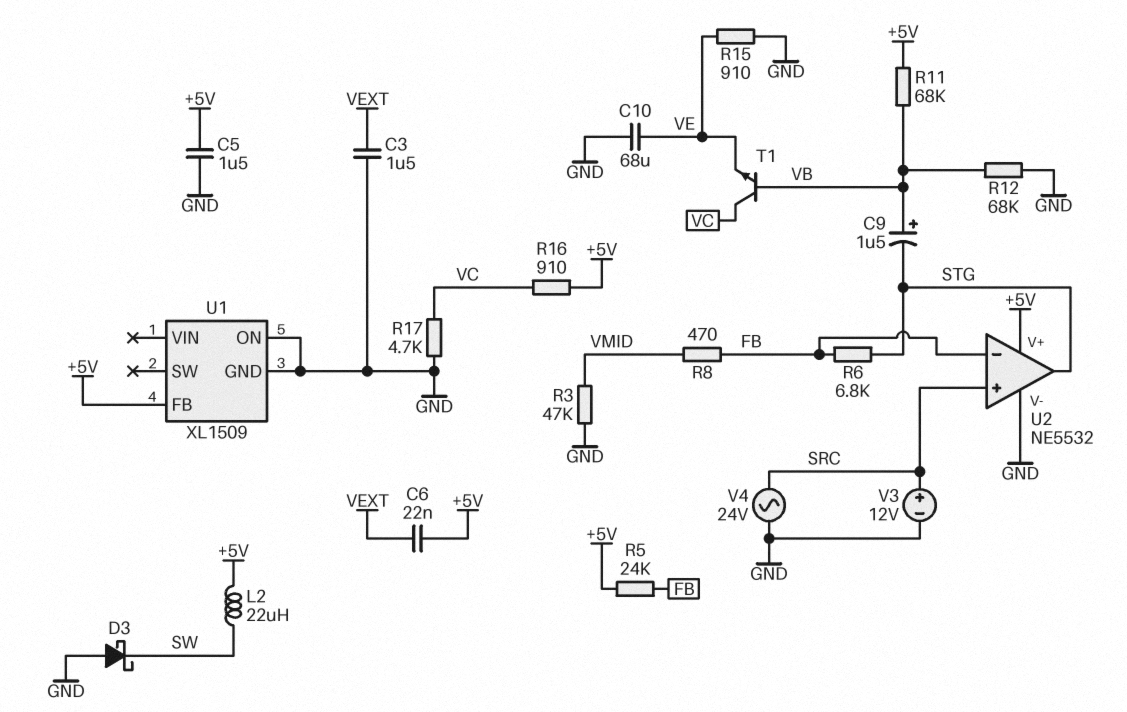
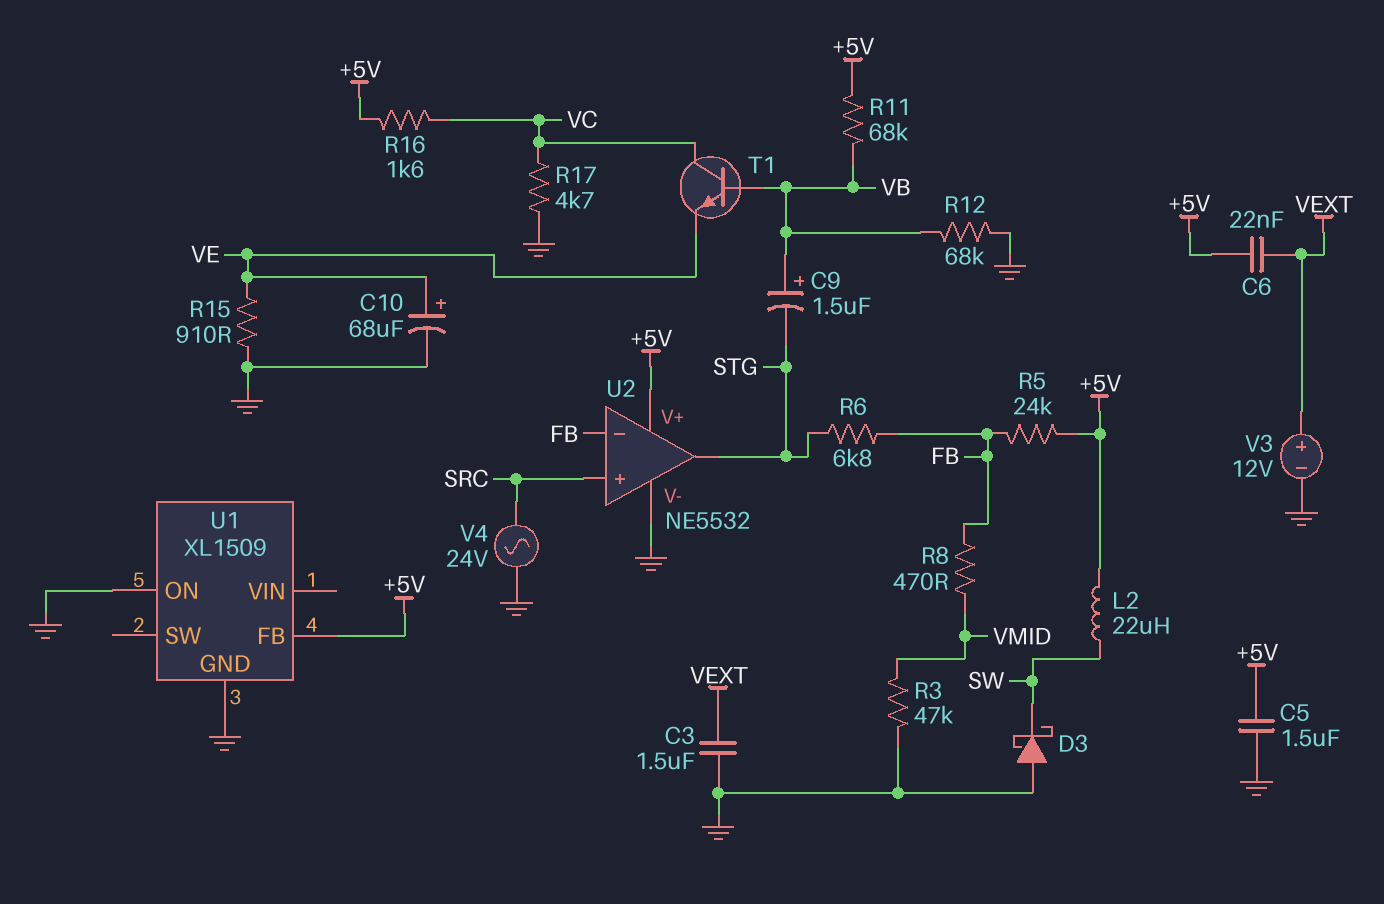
C10: 68uF (GND, VE) -> 68uF (plus VE, minus GND)
R16: 910 (+5V, VC) -> 1.6k (+5V, VC)
V3: 12V (plus SRC, minus GND) -> 12V (plus VEXT, minus GND)

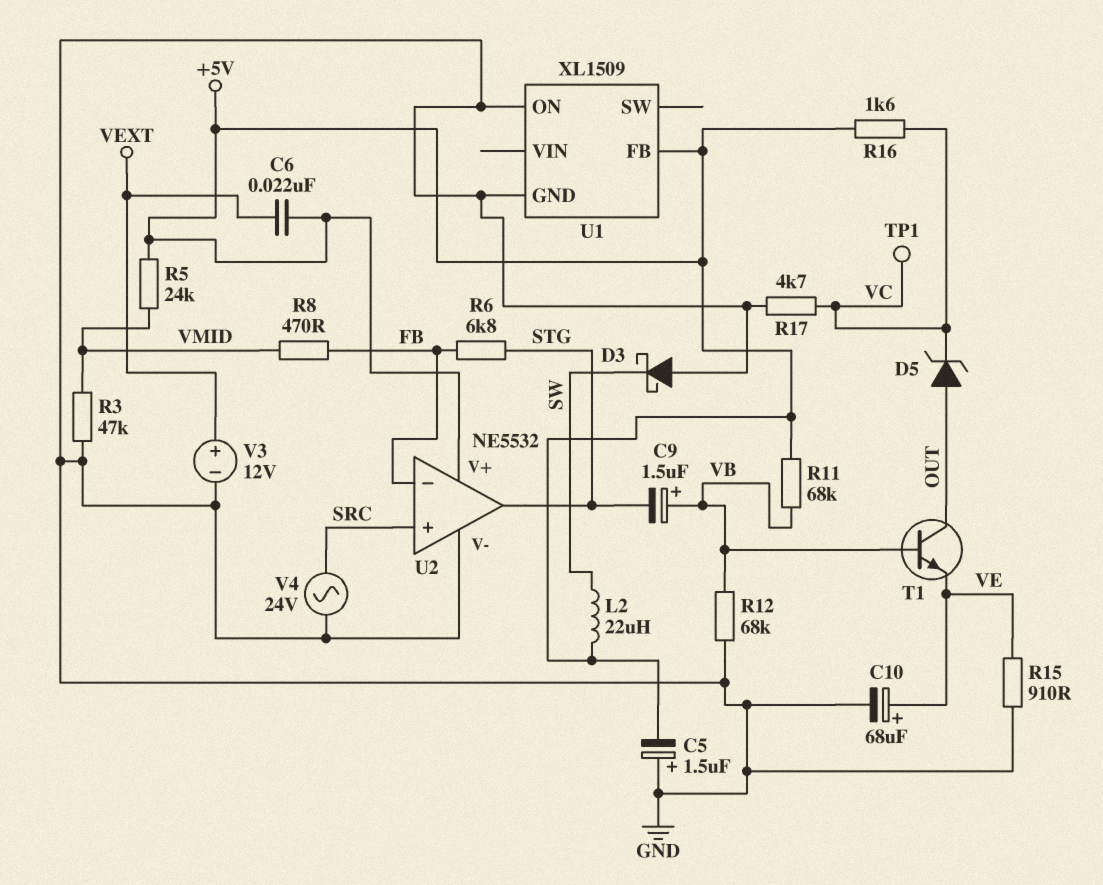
C3: 1.5uF (GND, VEXT) -> none
C5: 1.5uF (+5V, GND) -> 1.5uF (plus GND, minus +5V)
D5: none -> zener (A OUT, K VC)
R5: 24k (+5V, FB) -> 24k (+5V, VMID)
T1: NPN (B VB, C VC, E VE) -> NPN (B VB, C OUT, E VE)
TP1: none -> test point (VC)

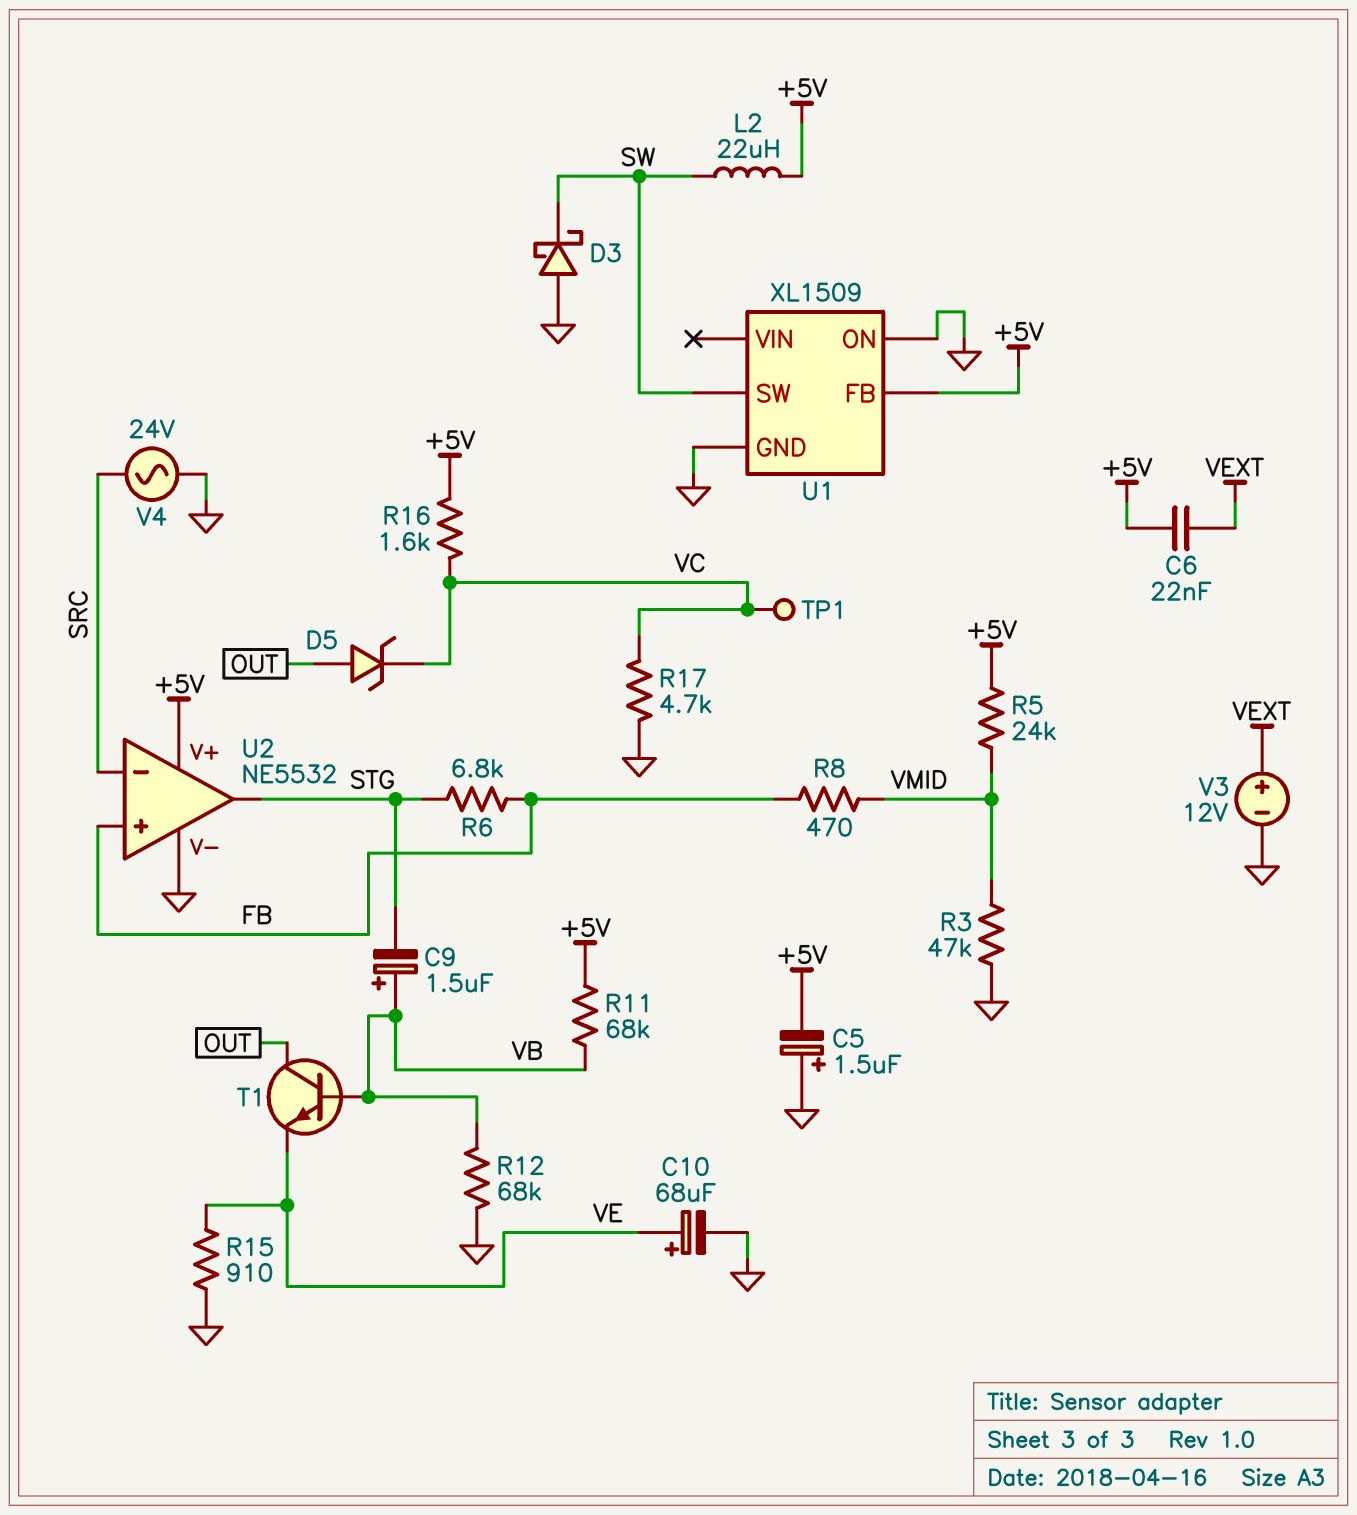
U1 pin SW: none -> SW
U2 pin in+: SRC -> FB
U2 pin in-: FB -> SRC

